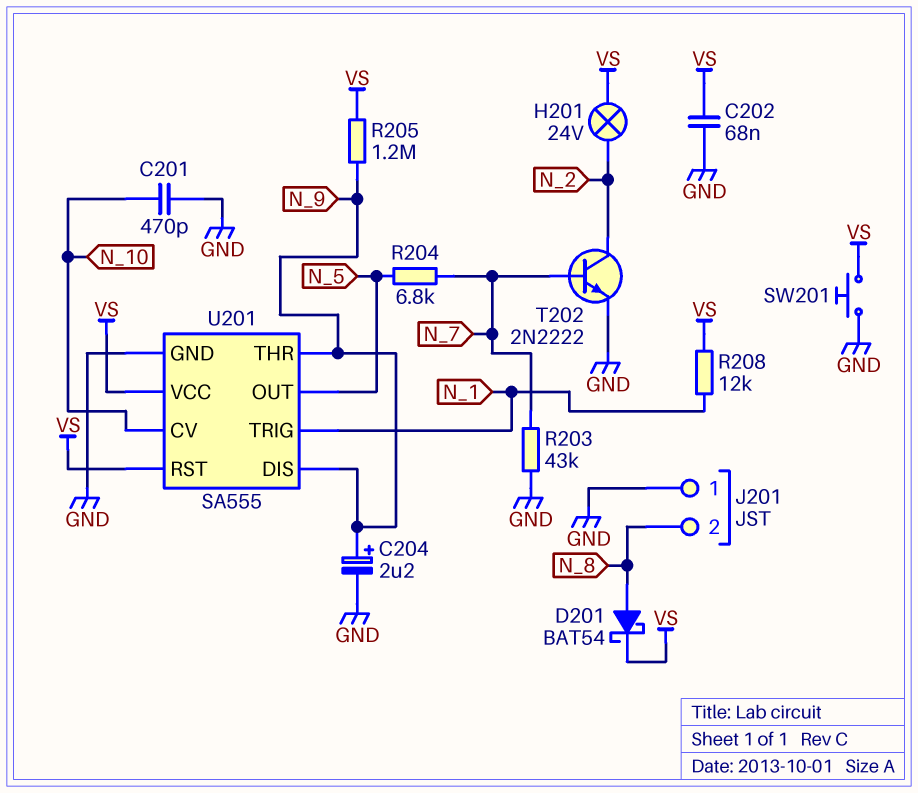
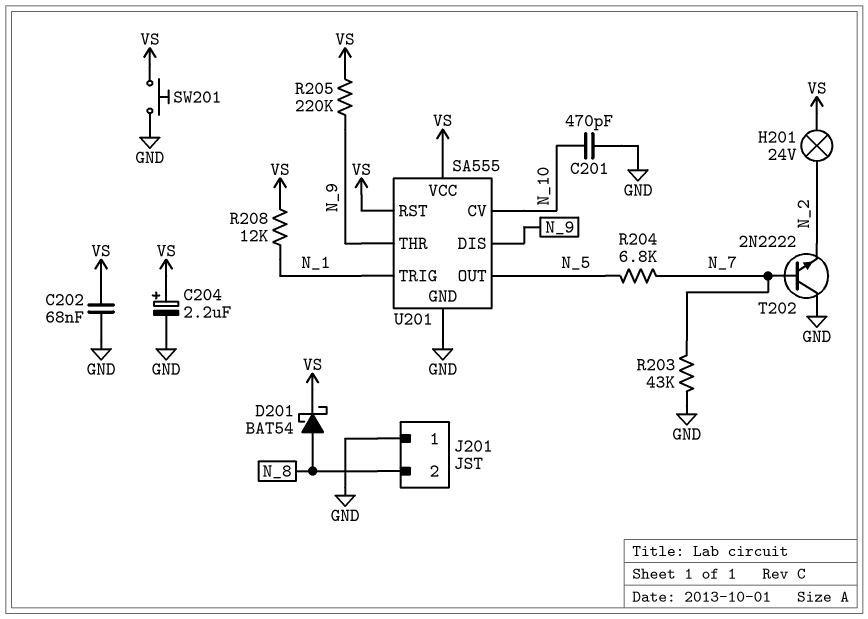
C204: 2.2uF (plus N_9, minus GND) -> 2.2uF (plus VS, minus GND)
R205: 1.2M (N_9, VS) -> 220k (N_9, VS)
T202: NPN 2N2222 (B N_7, C N_2, E GND) -> NPN 2N2222 (B N_7, C GND, E N_2)

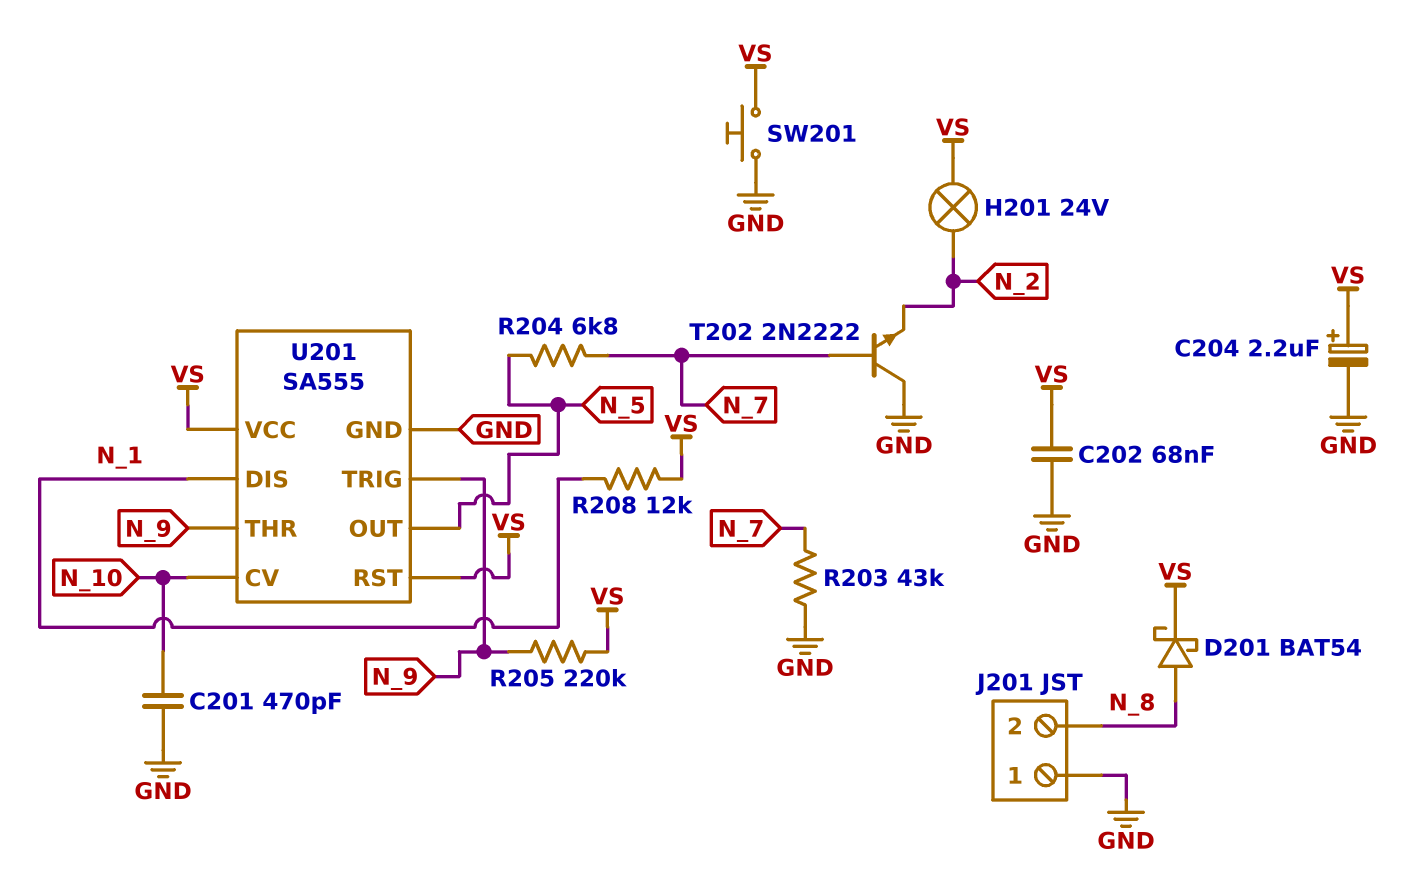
U201 pin DIS: N_9 -> N_1
U201 pin TRIG: N_1 -> N_9

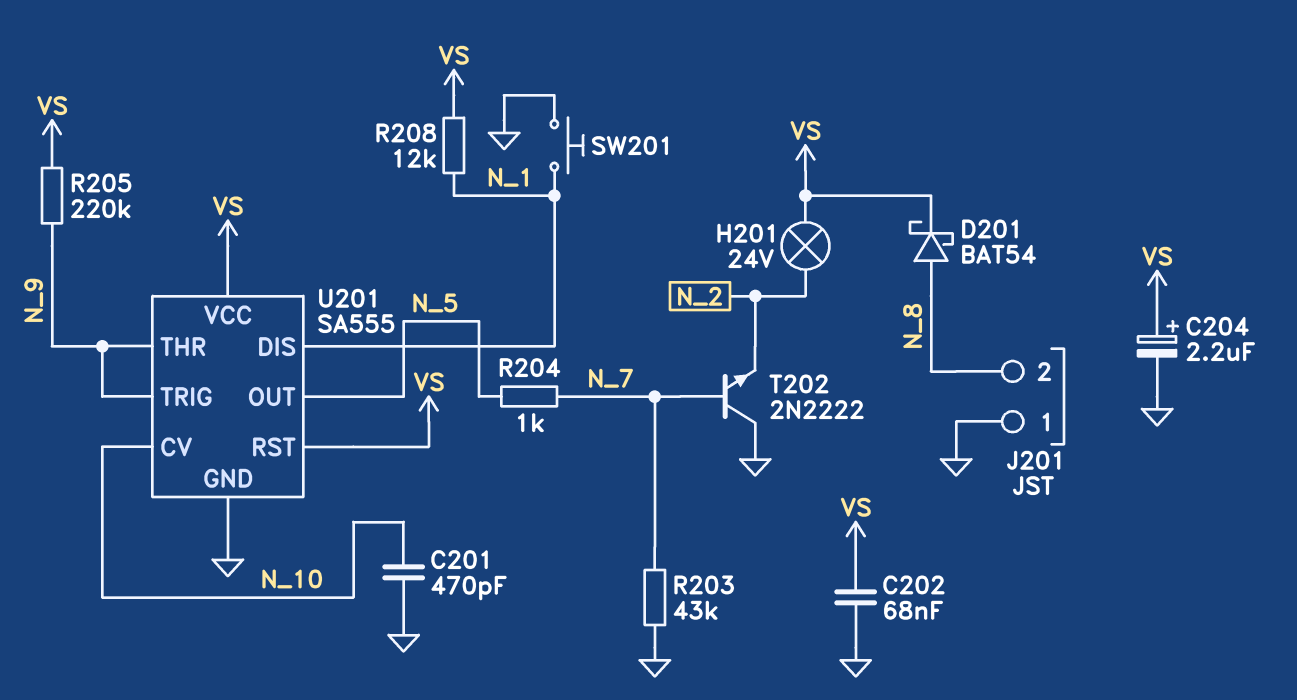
R204: 6.8k (N_5, N_7) -> 1k (N_5, N_7)
SW201: button (GND, VS) -> button (GND, N_1)

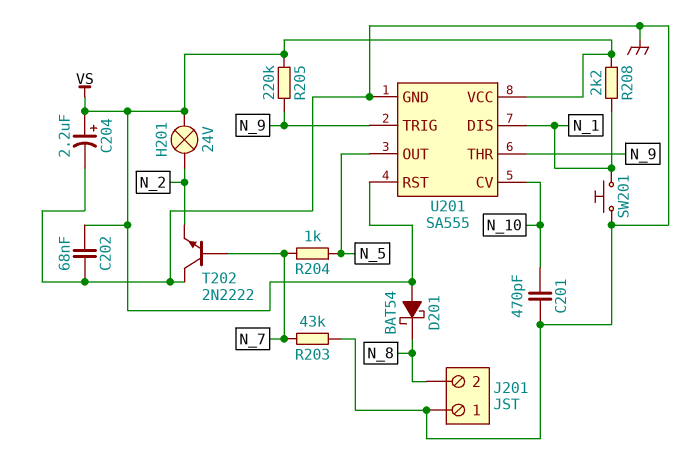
D201: schottky BAT54 (A N_8, K VS) -> schottky BAT54 (A VS, K N_8)
R208: 12k (N_1, VS) -> 2.2k (N_1, VS)

